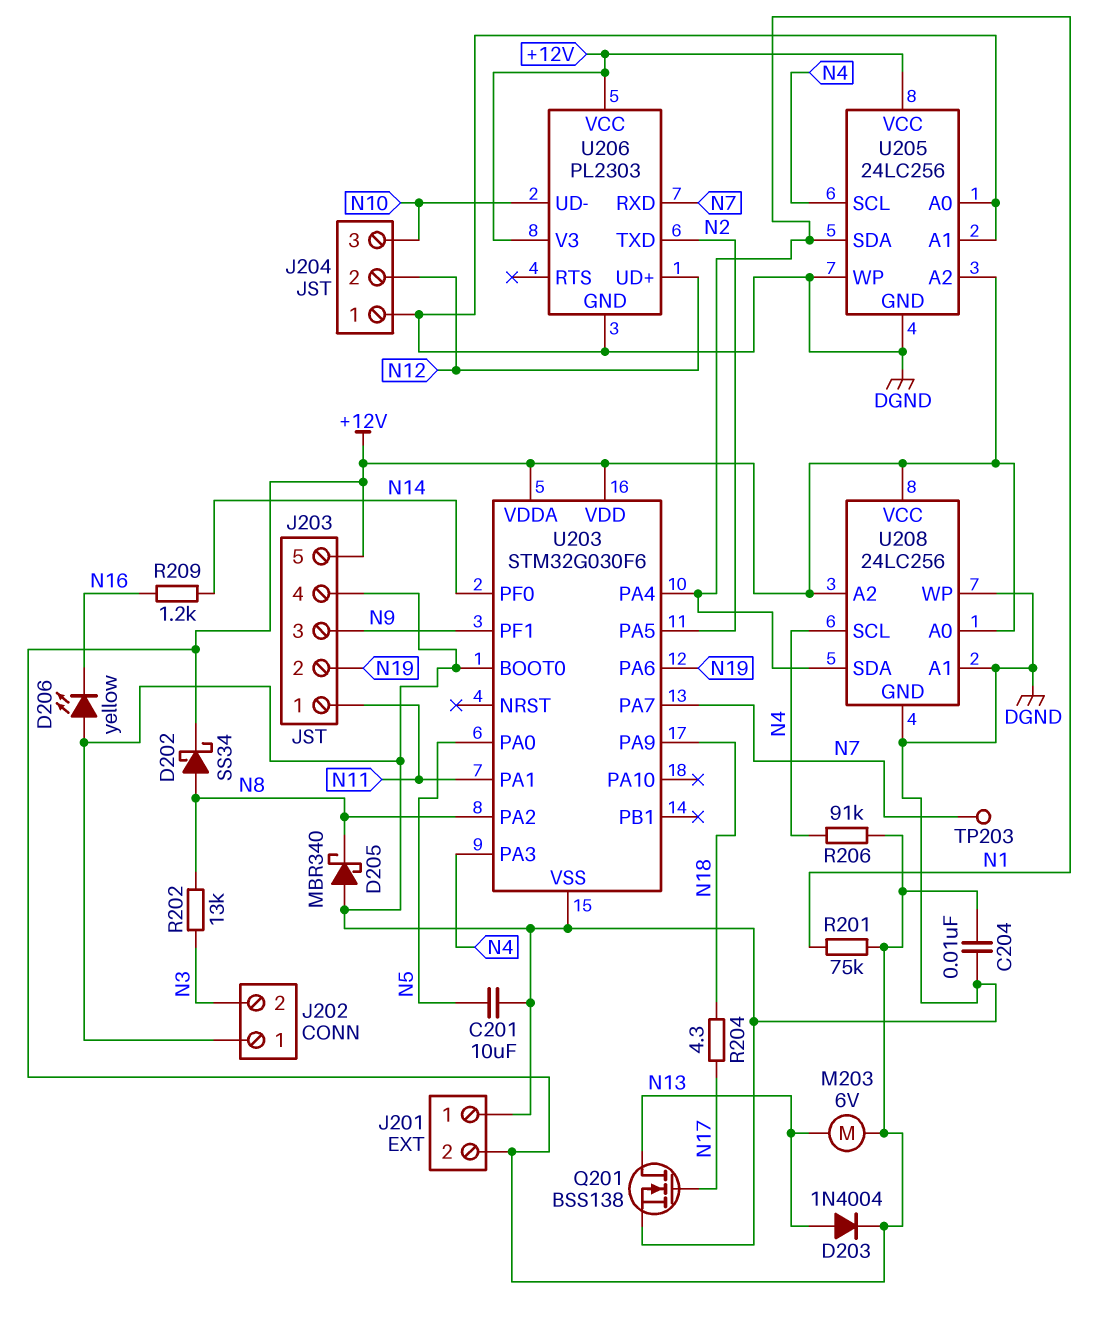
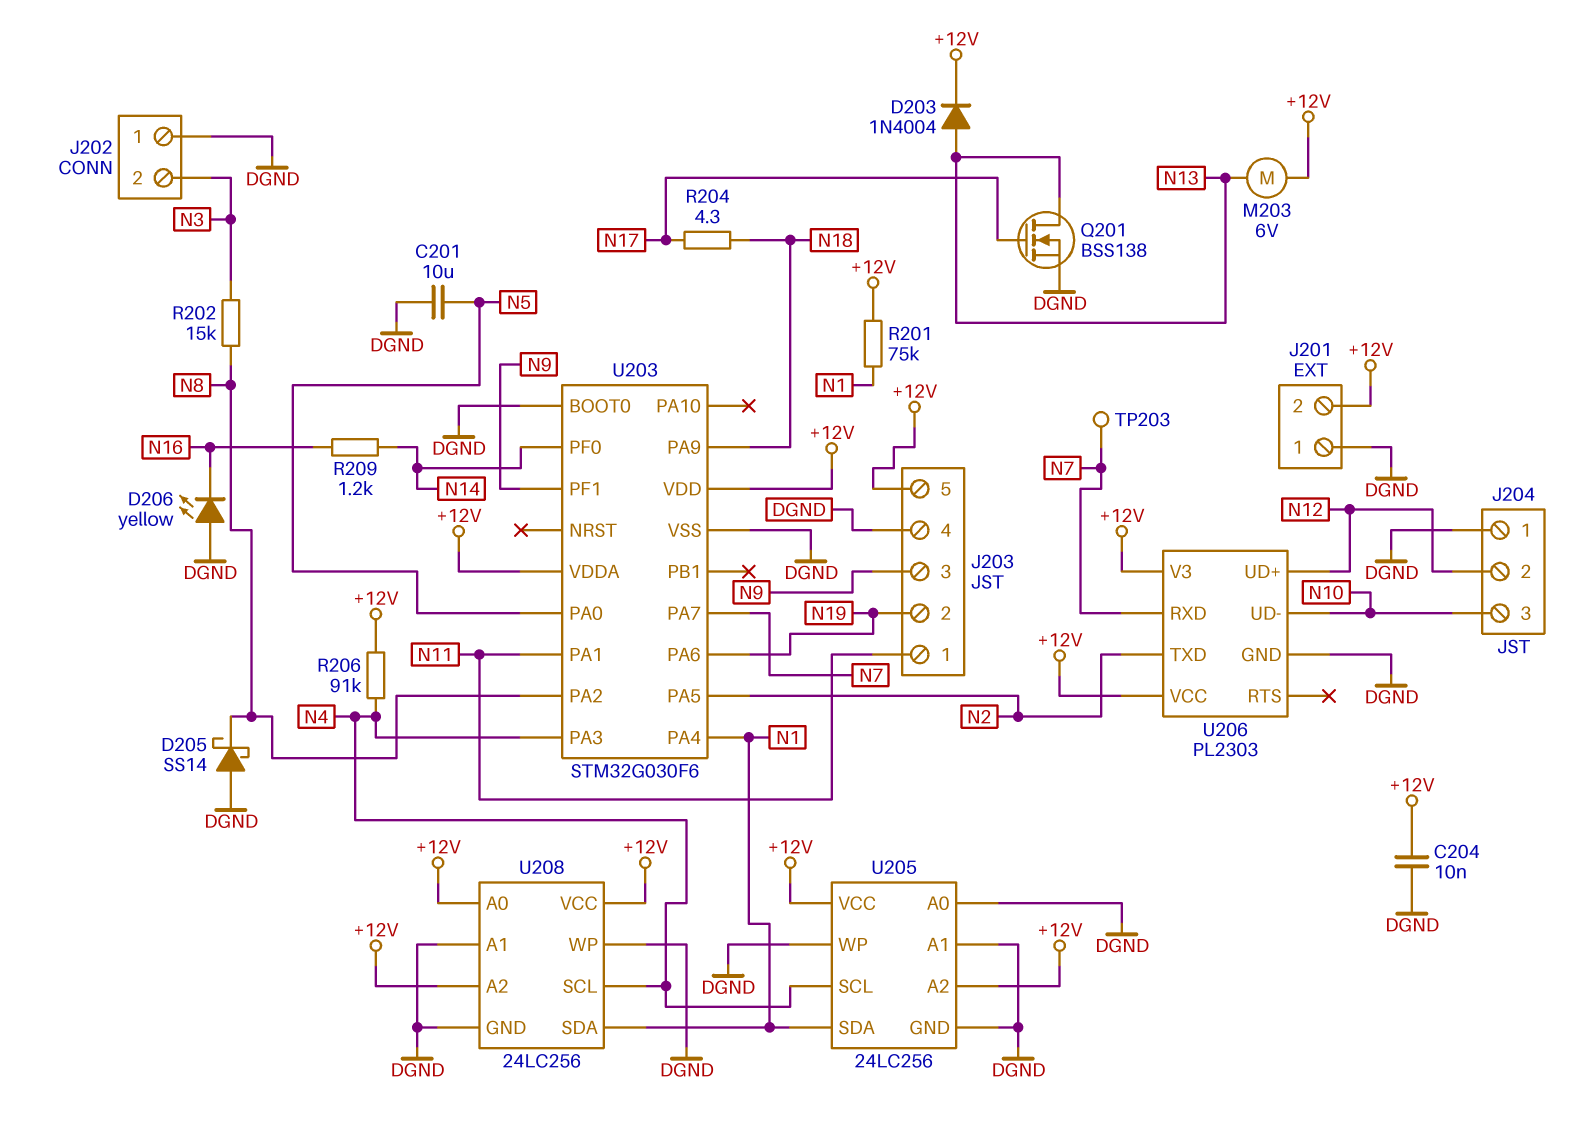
D202: schottky SS34 (A N8, K +12V) -> none
D205: schottky MBR340 (A DGND, K N8) -> schottky SS14 (A DGND, K N8)
R202: 13k (N3, N8) -> 15k (N3, N8)

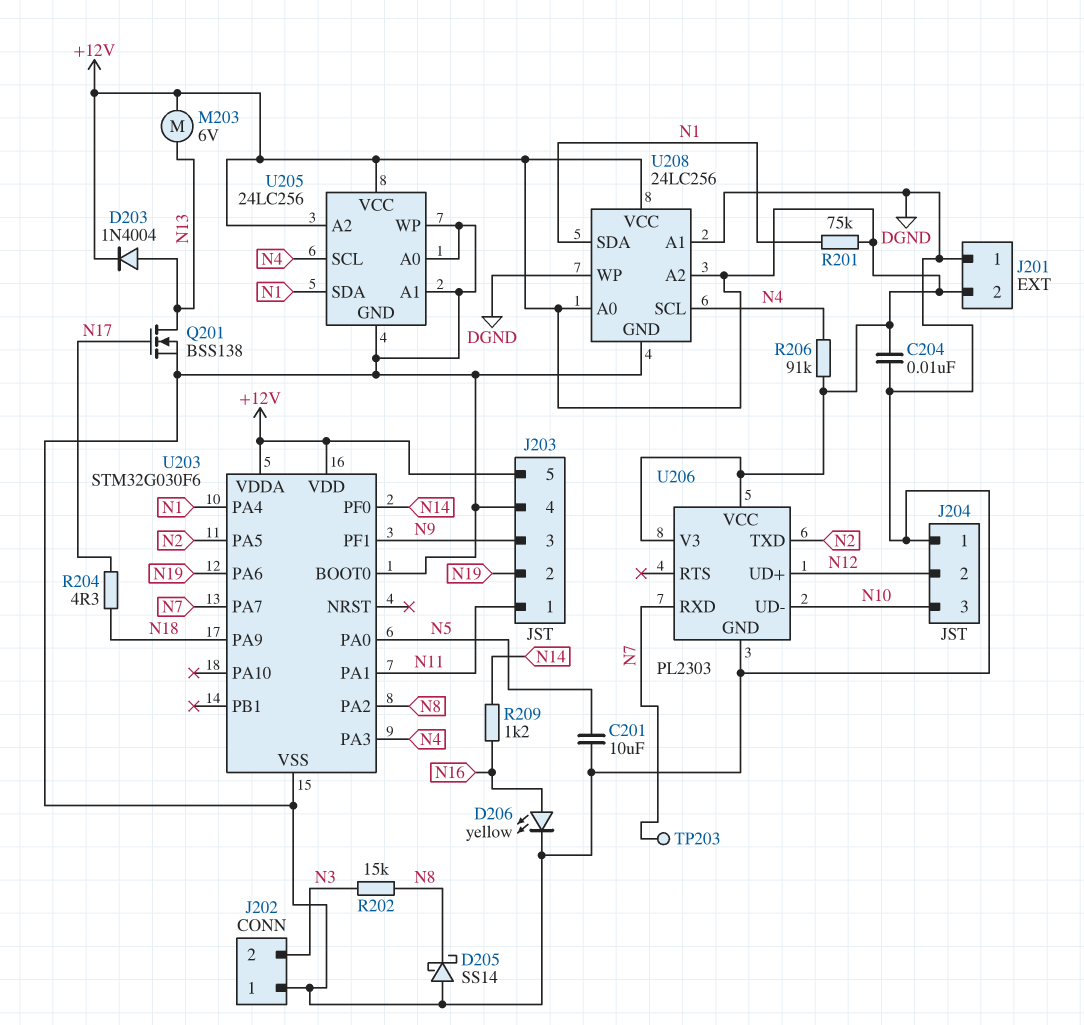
D206: LED yellow (A DGND, K N16) -> LED yellow (A N16, K DGND)

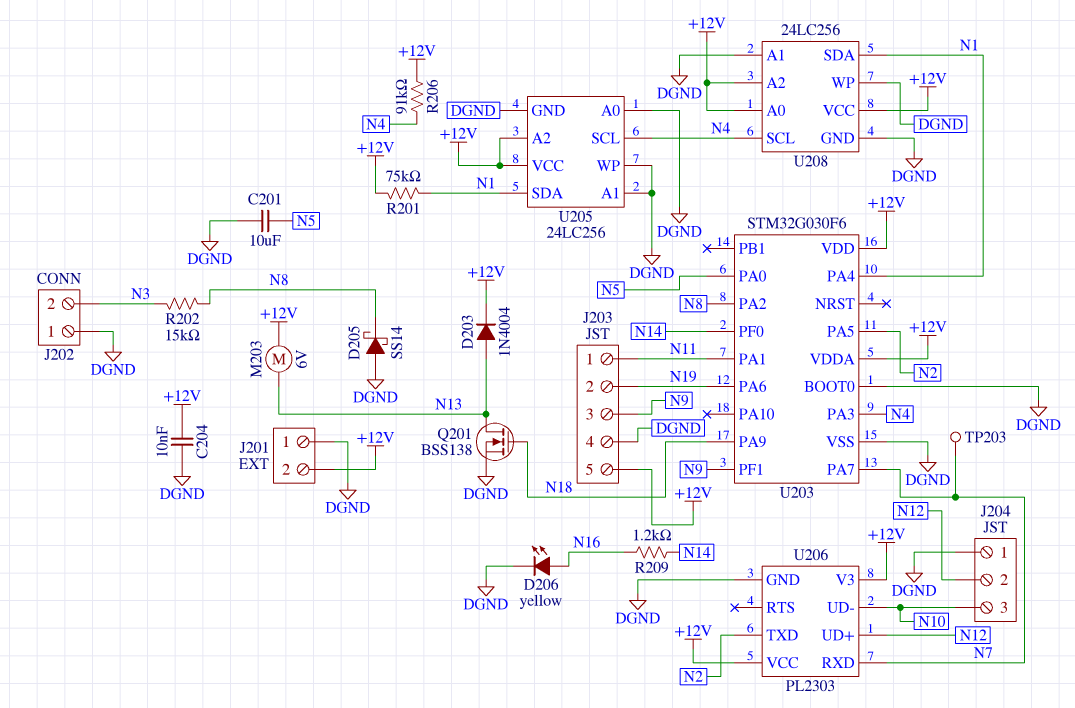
Q201: NMOS BSS138 (G N17, D N13, S DGND) -> NMOS BSS138 (G N18, D N13, S DGND)
R204: 4.3 (N17, N18) -> none

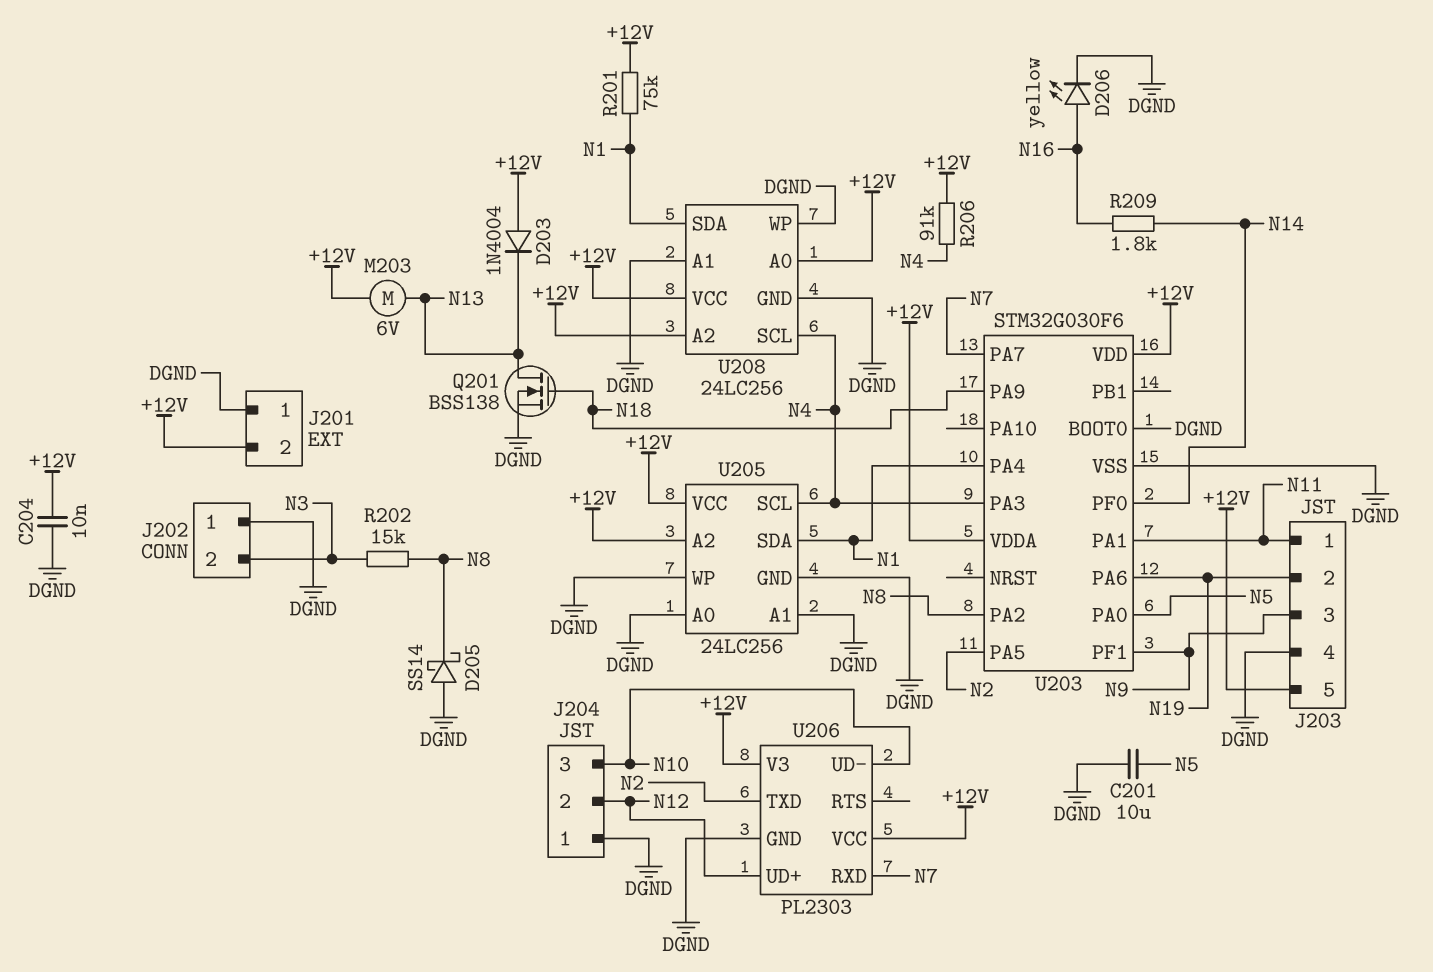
D203: diode 1N4004 (A N13, K +12V) -> diode 1N4004 (A +12V, K N13)
R209: 1.2k (N14, N16) -> 1.8k (N14, N16)
TP203: test point (N7) -> none

